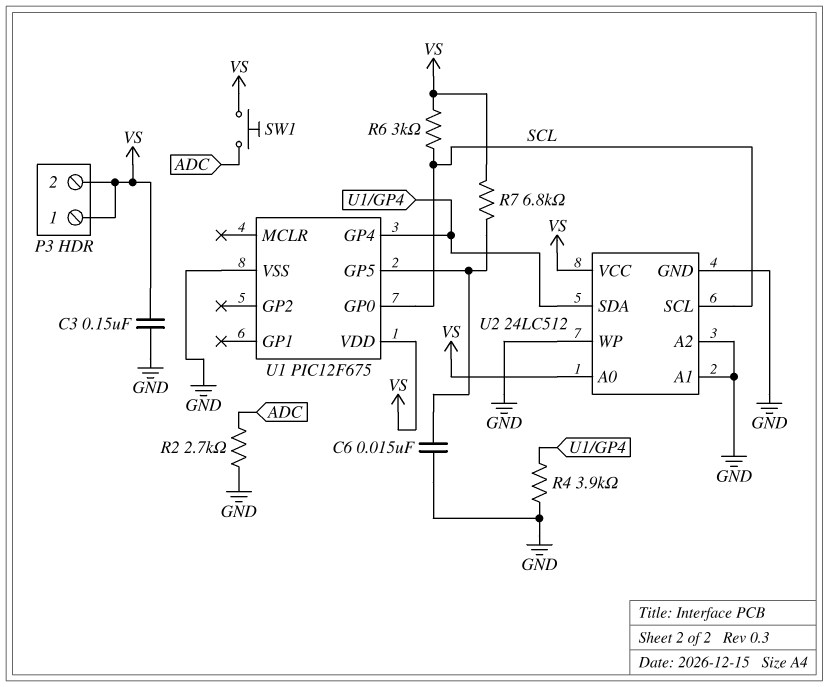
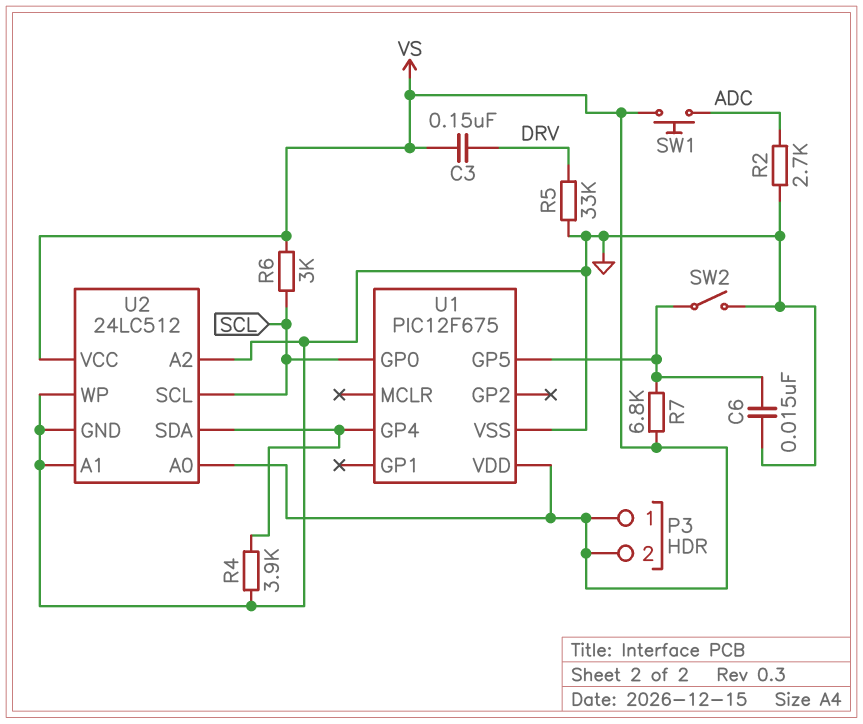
C3: 150nF (GND, VS) -> 150nF (DRV, VS)
R5: none -> 33k (DRV, GND)
SW2: none -> switch (GND, U1/GP5)

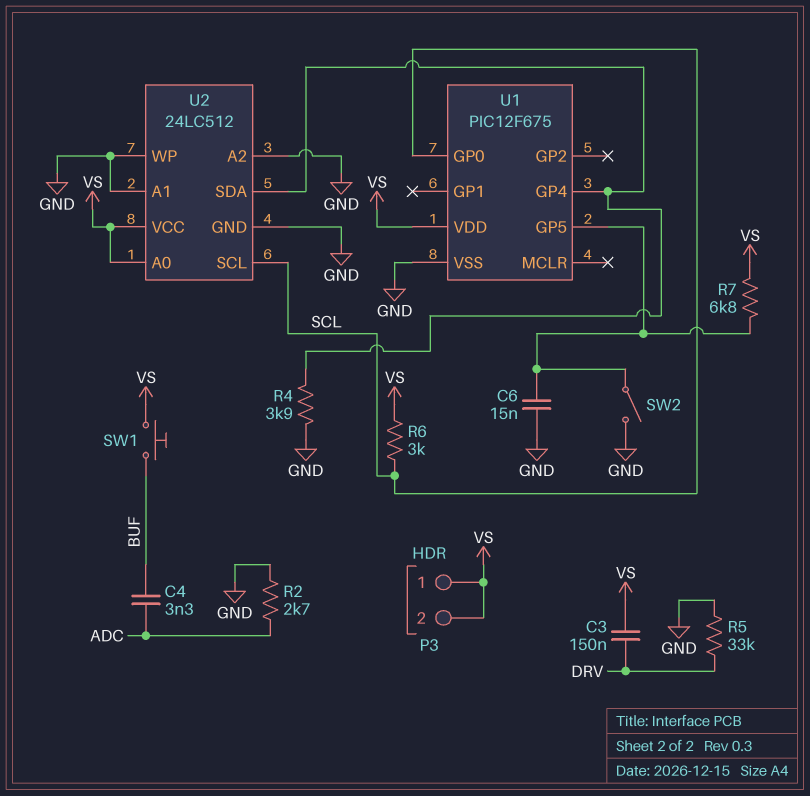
C4: none -> 3.3nF (ADC, BUF)
SW1: button (ADC, VS) -> button (BUF, VS)

